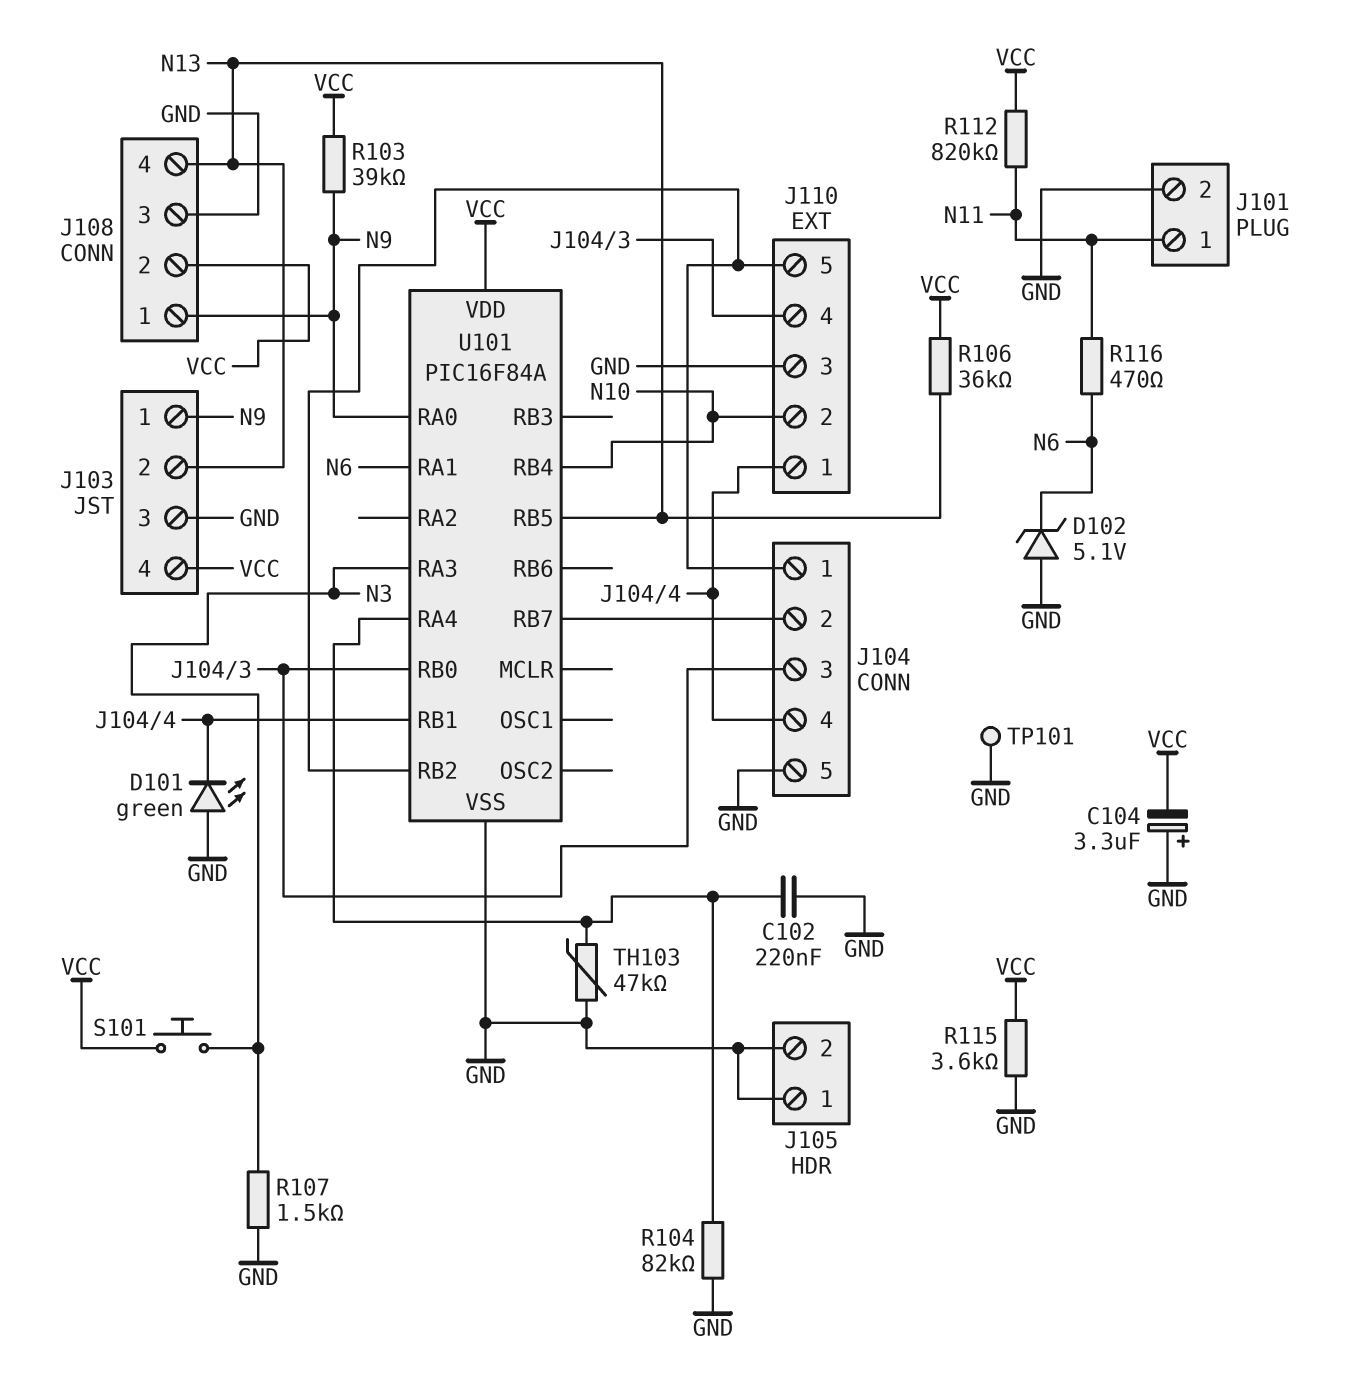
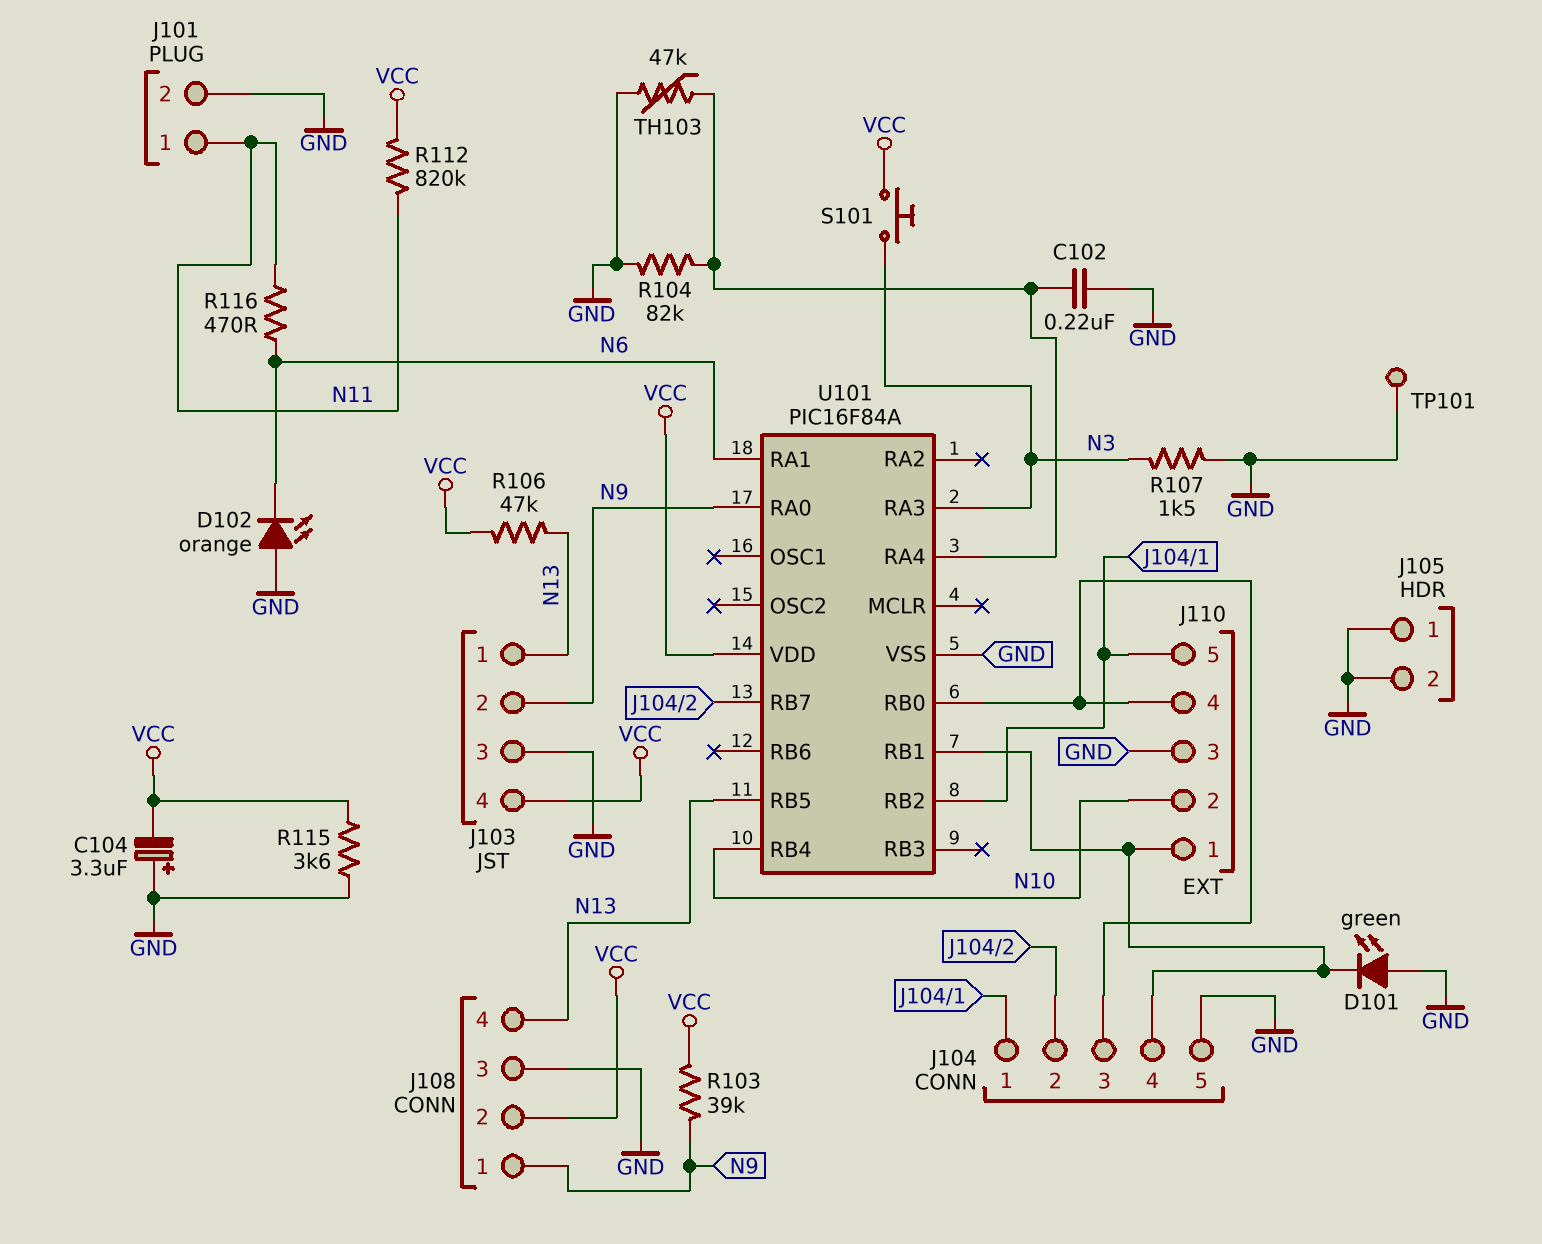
D102: zener 5.1V (A GND, K N6) -> LED orange (A GND, K N6)
J103 pin 1: N9 -> N13
J103 pin 2: N13 -> N9
R106: 36k (N13, VCC) -> 47k (N13, VCC)

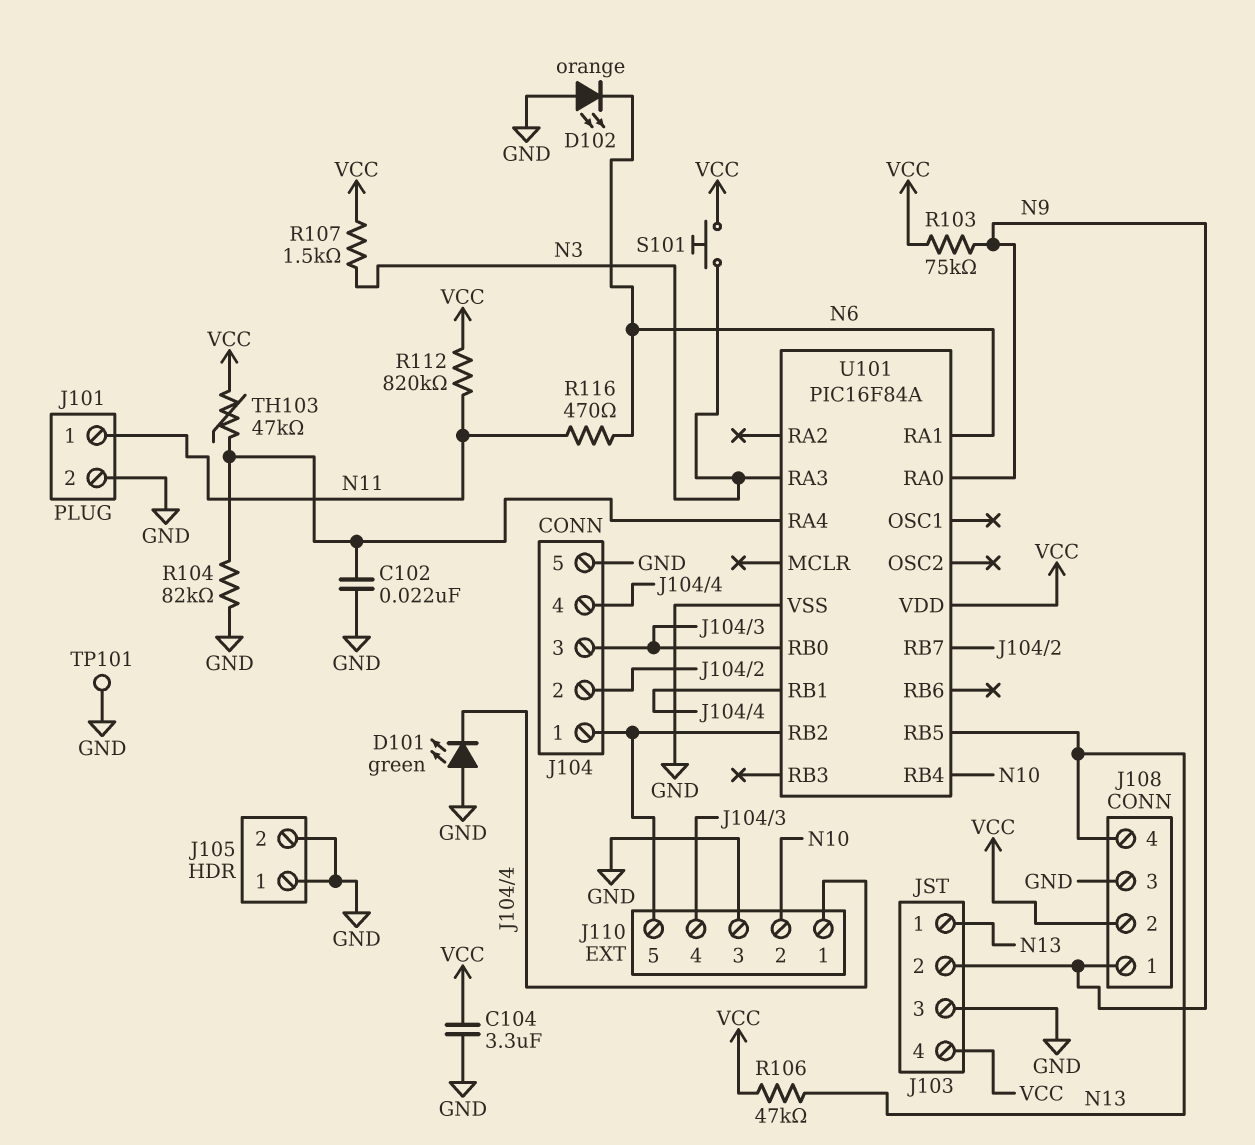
C102: 220nF (GND, U101/RA4) -> 22nF (GND, U101/RA4)
C104: 3.3uF (plus GND, minus VCC) -> 3.3uF (GND, VCC)
R103: 39k (N9, VCC) -> 75k (N9, VCC)
R107: 1.5k (GND, N3) -> 1.5k (N3, VCC)
R115: 3.6k (GND, VCC) -> none
TH103: 47k (GND, U101/RA4) -> 47k (U101/RA4, VCC)

